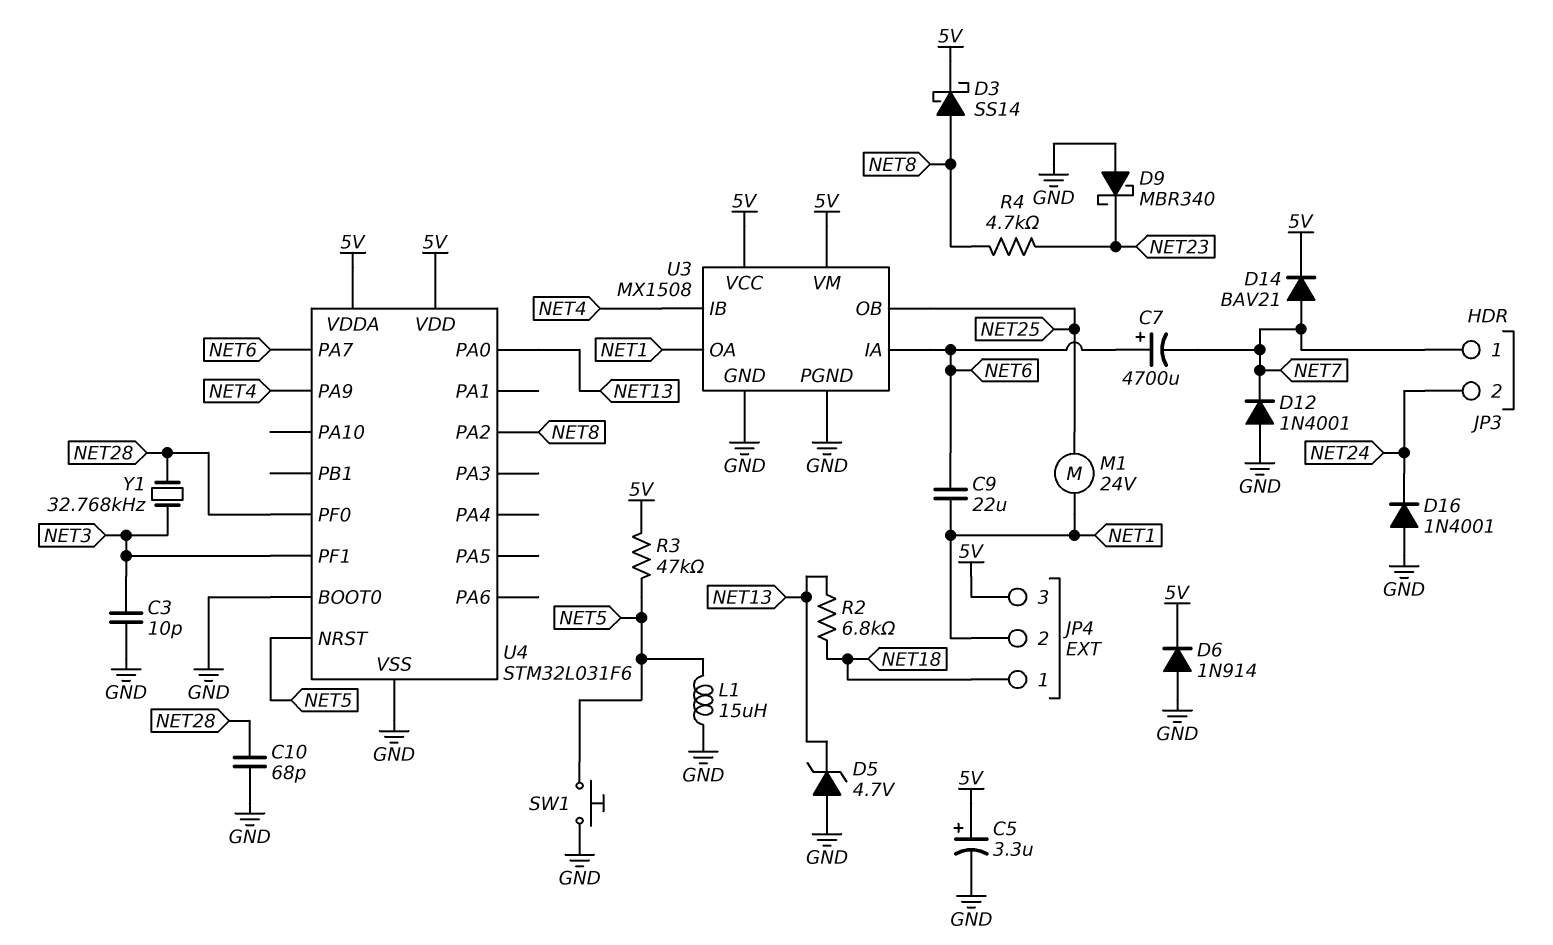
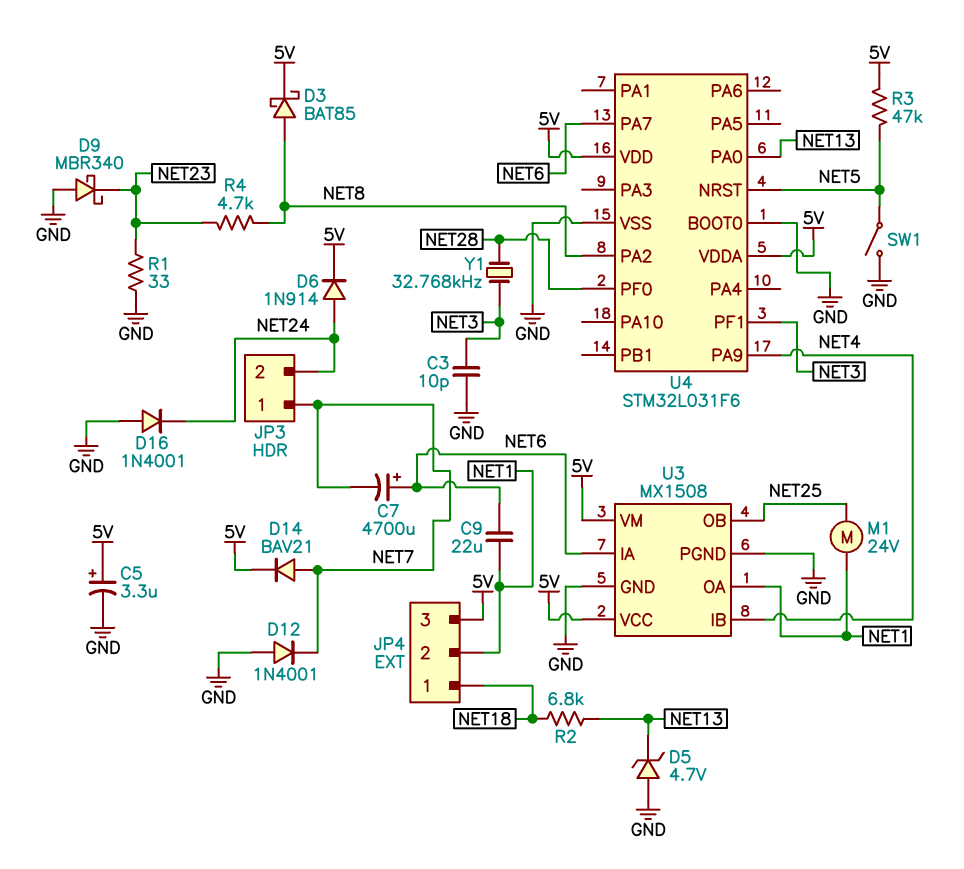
C10: 68pF (GND, NET28) -> none
D3: schottky SS14 (A NET8, K 5V) -> schottky BAT85 (A NET8, K 5V)
D6: diode 1N914 (A GND, K 5V) -> diode 1N914 (A NET24, K 5V)
L1: 15uH (GND, NET5) -> none
R1: none -> 33 (GND, NET23)
SW1: button (GND, NET5) -> switch (GND, NET5)

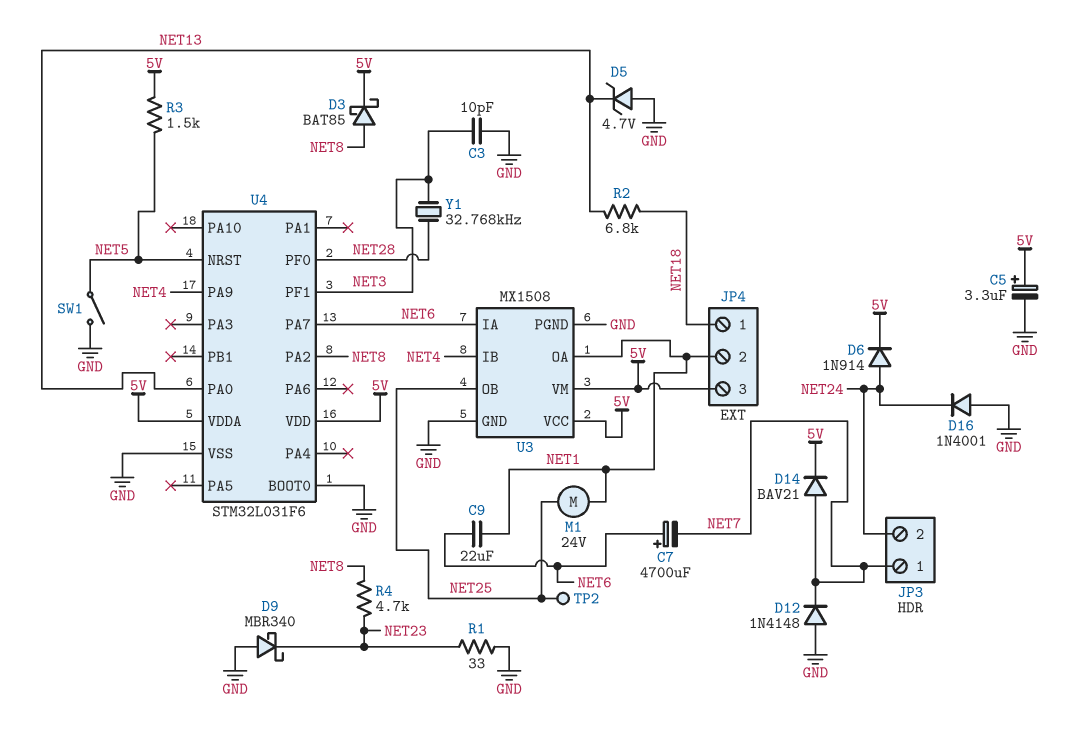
D12: diode 1N4001 (A GND, K NET7) -> diode 1N4148 (A GND, K NET7)
R3: 47k (5V, NET5) -> 1.5k (5V, NET5)
TP2: none -> test point (NET25)

